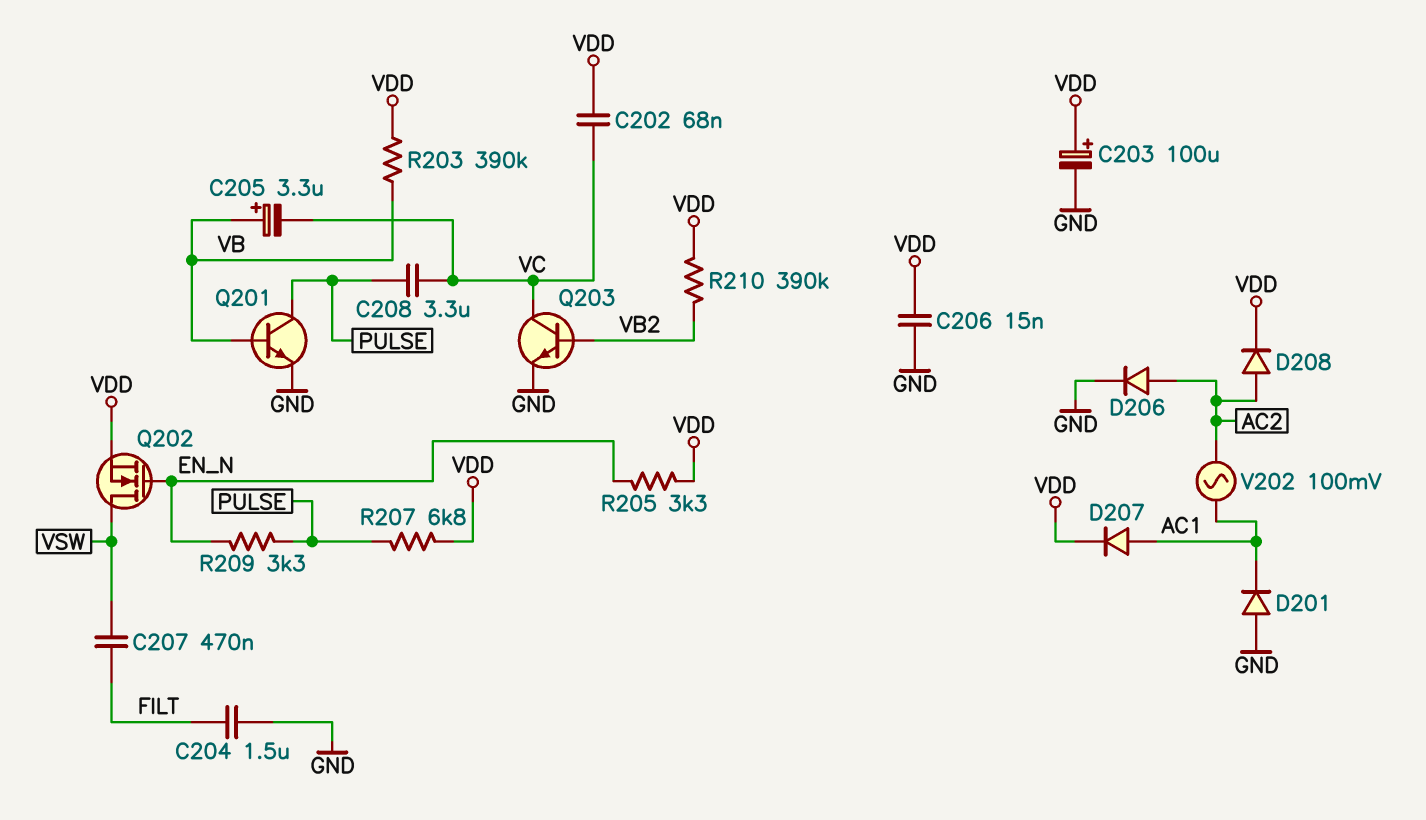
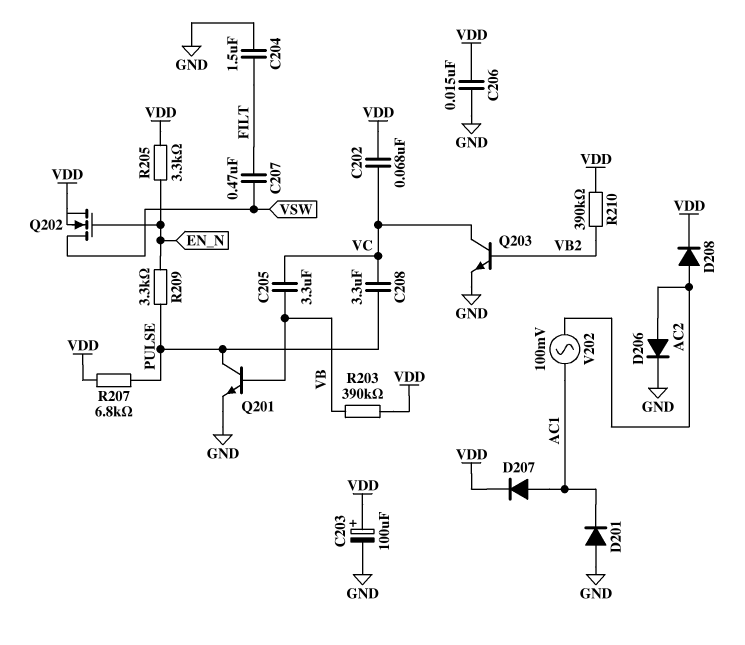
C205: 3.3uF (plus VB, minus VC) -> 3.3uF (VB, VC)

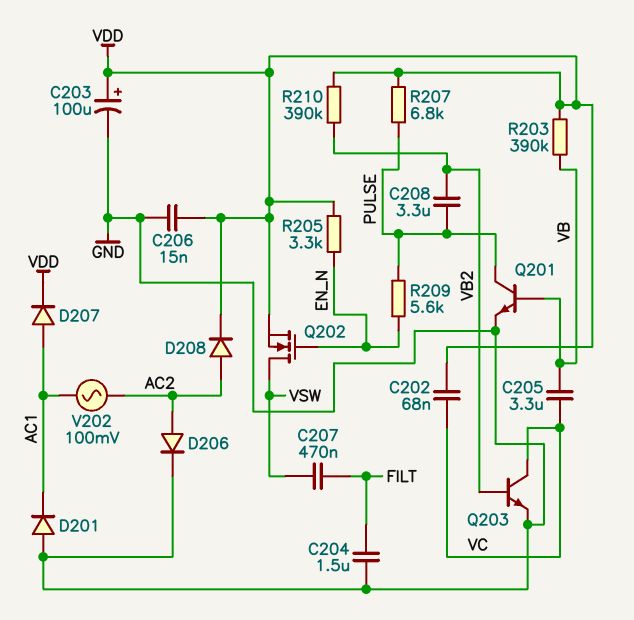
C208: 3.3uF (PULSE, VC) -> 3.3uF (PULSE, VB2)
R209: 3.3k (EN_N, PULSE) -> 5.6k (EN_N, PULSE)

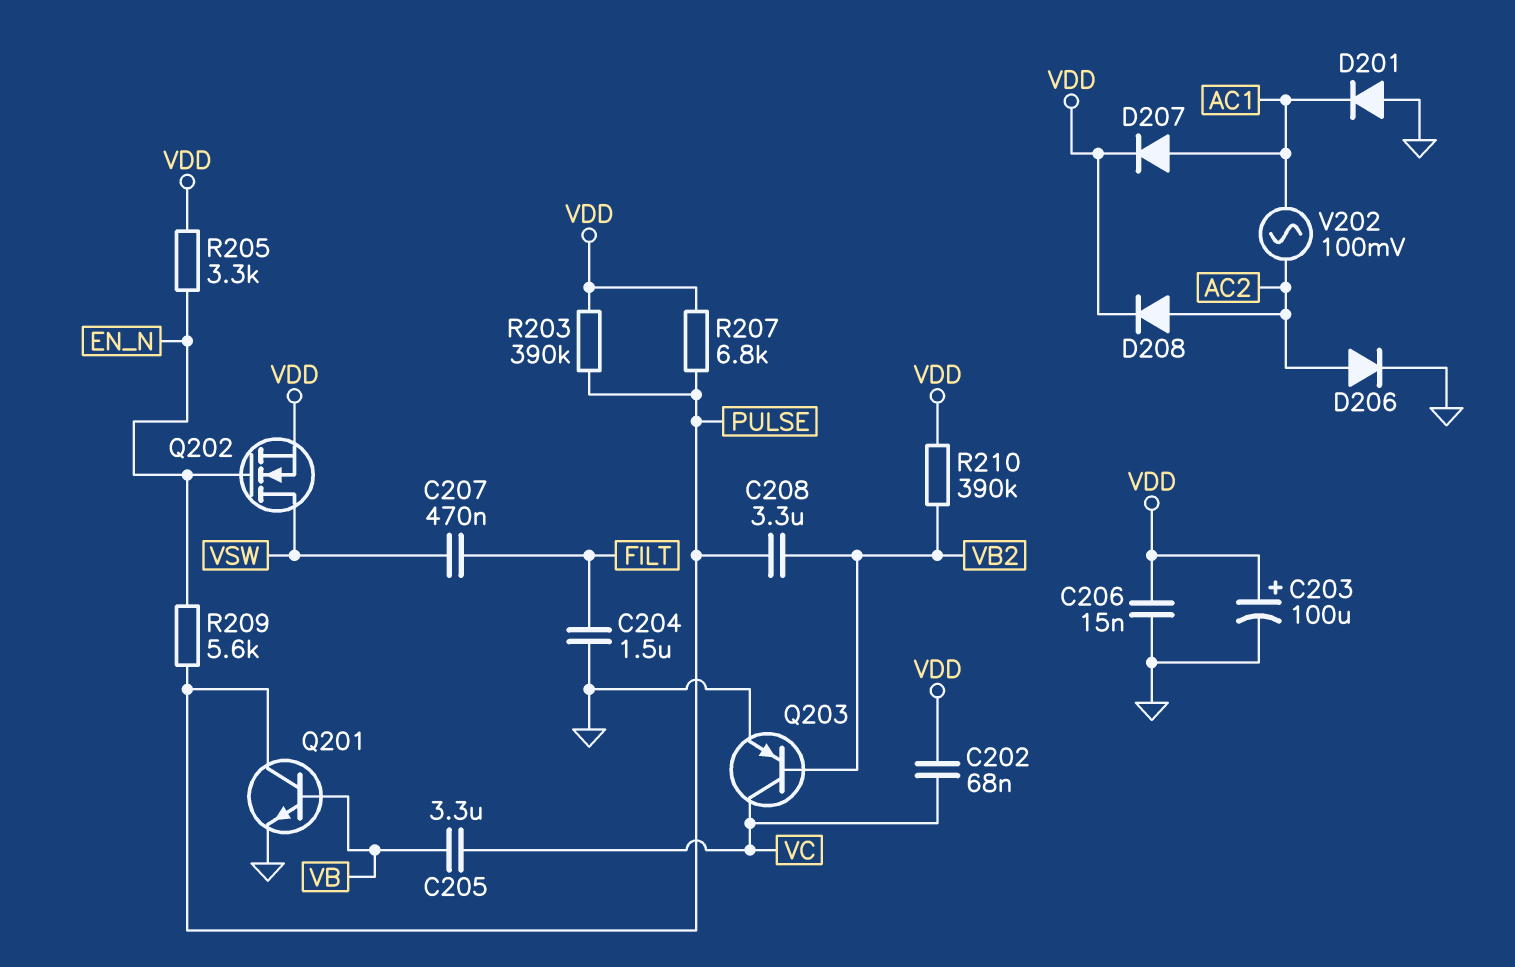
Q203: NPN (B VB2, C VC, E GND) -> PNP (B VB2, C VC, E GND)
R203: 390k (VB, VDD) -> 390k (PULSE, VDD)

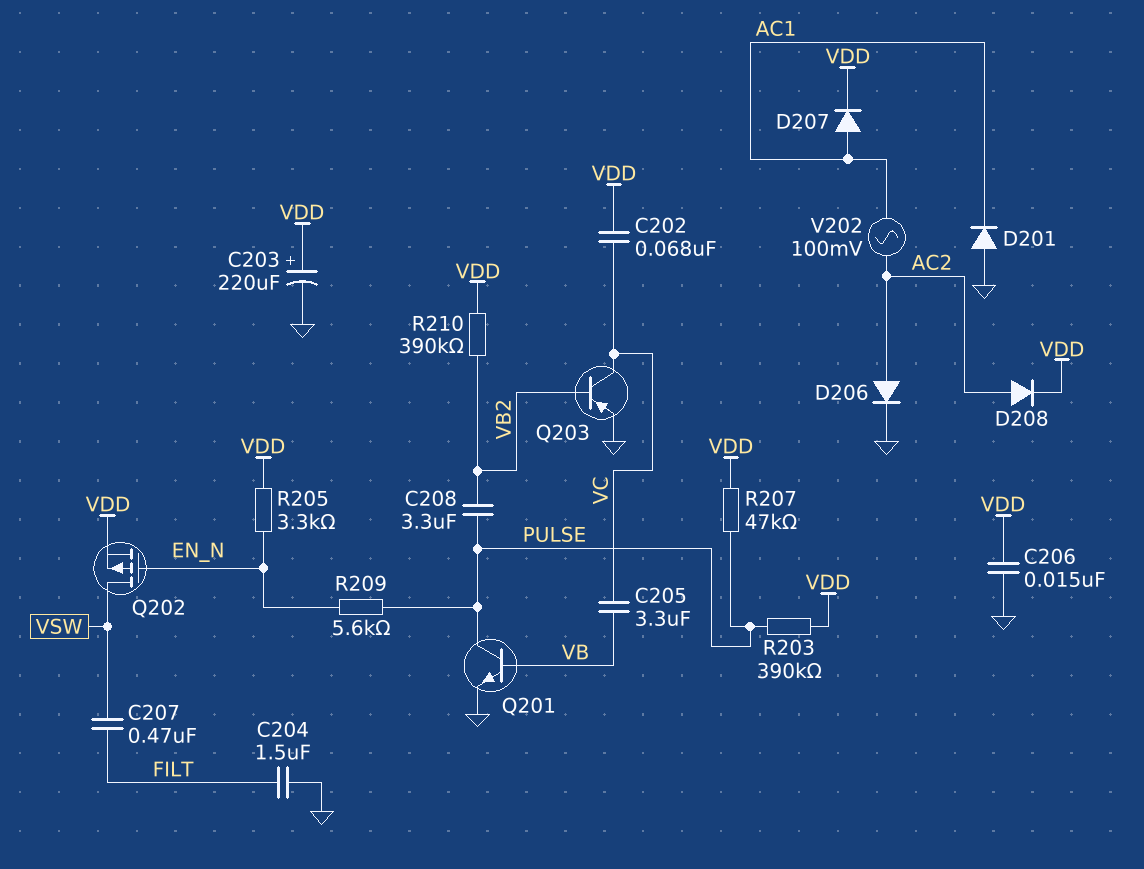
C203: 100uF (plus VDD, minus GND) -> 220uF (plus VDD, minus GND)
Q202: NMOS (G EN_N, D VSW, S VDD) -> PMOS (G EN_N, D VSW, S VDD)
R207: 6.8k (PULSE, VDD) -> 47k (PULSE, VDD)

